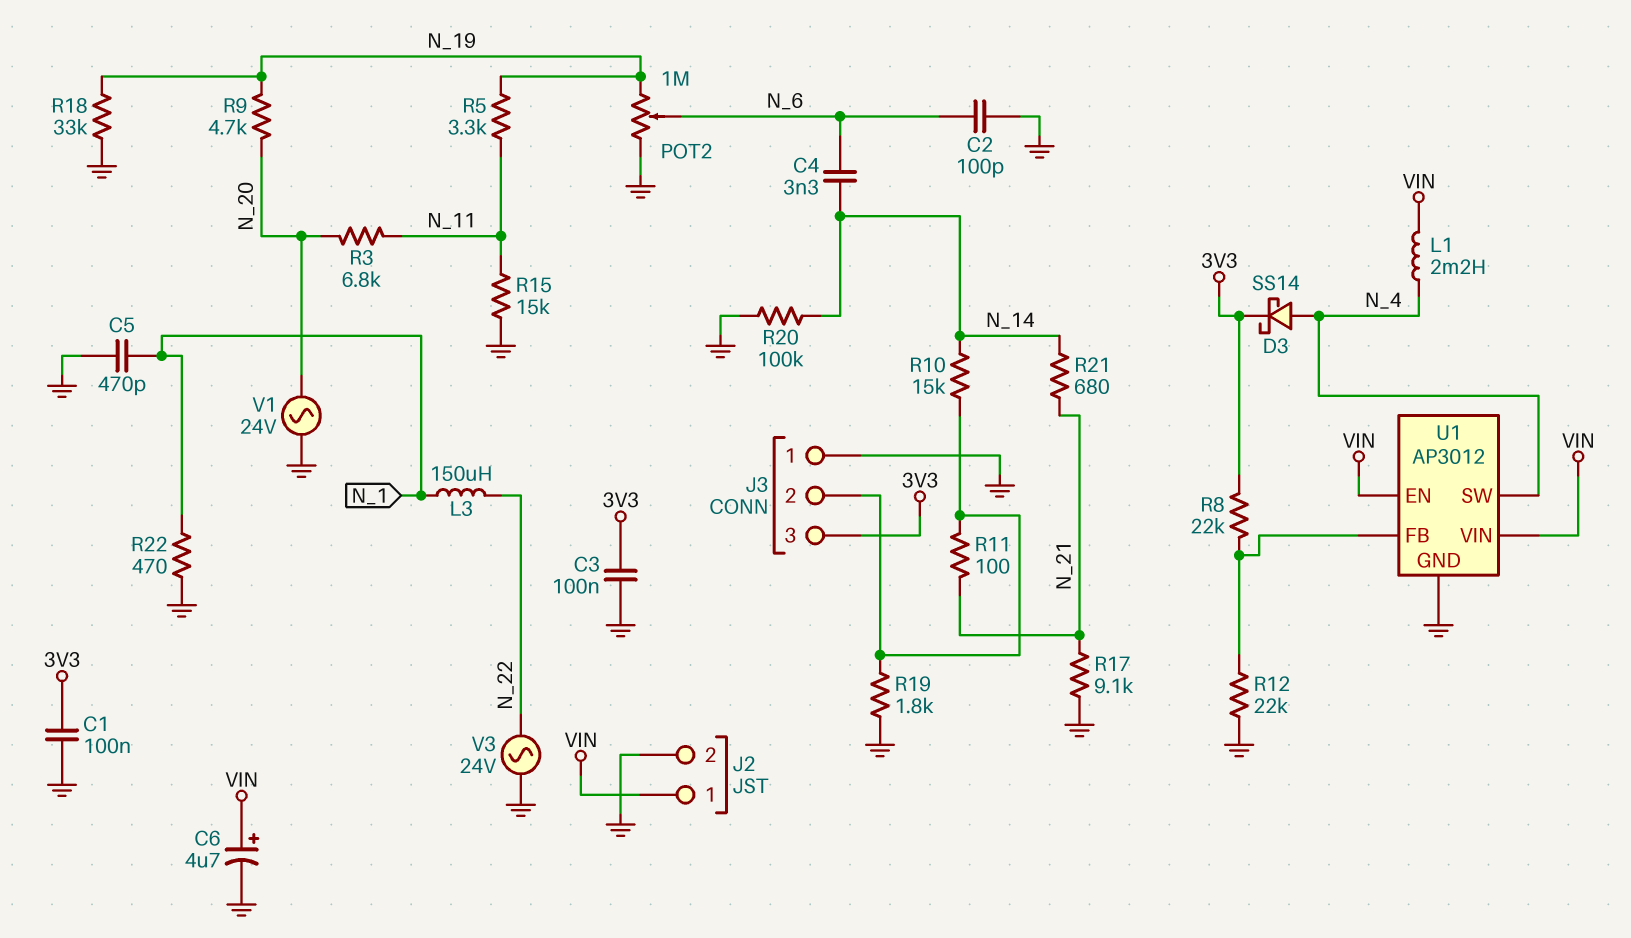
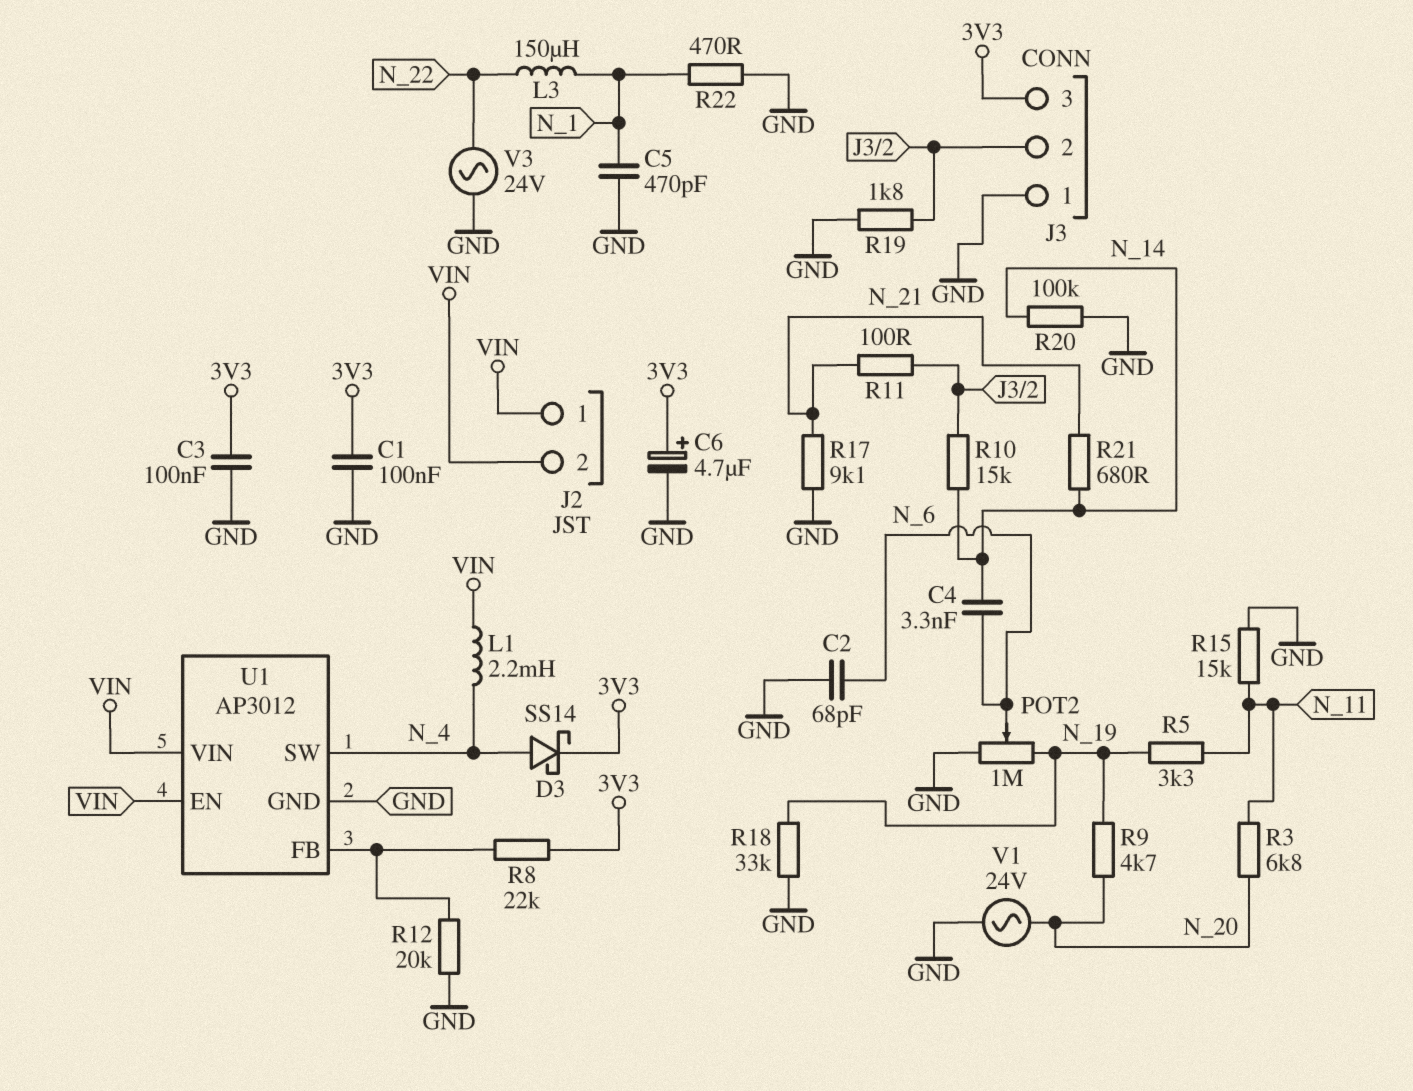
C2: 100pF (GND, N_6) -> 68pF (GND, N_6)
C6: 4.7uF (plus VIN, minus GND) -> 4.7uF (plus 3V3, minus GND)
J2 pin 2: GND -> VIN
R12: 22k (GND, U1/FB) -> 20k (GND, U1/FB)

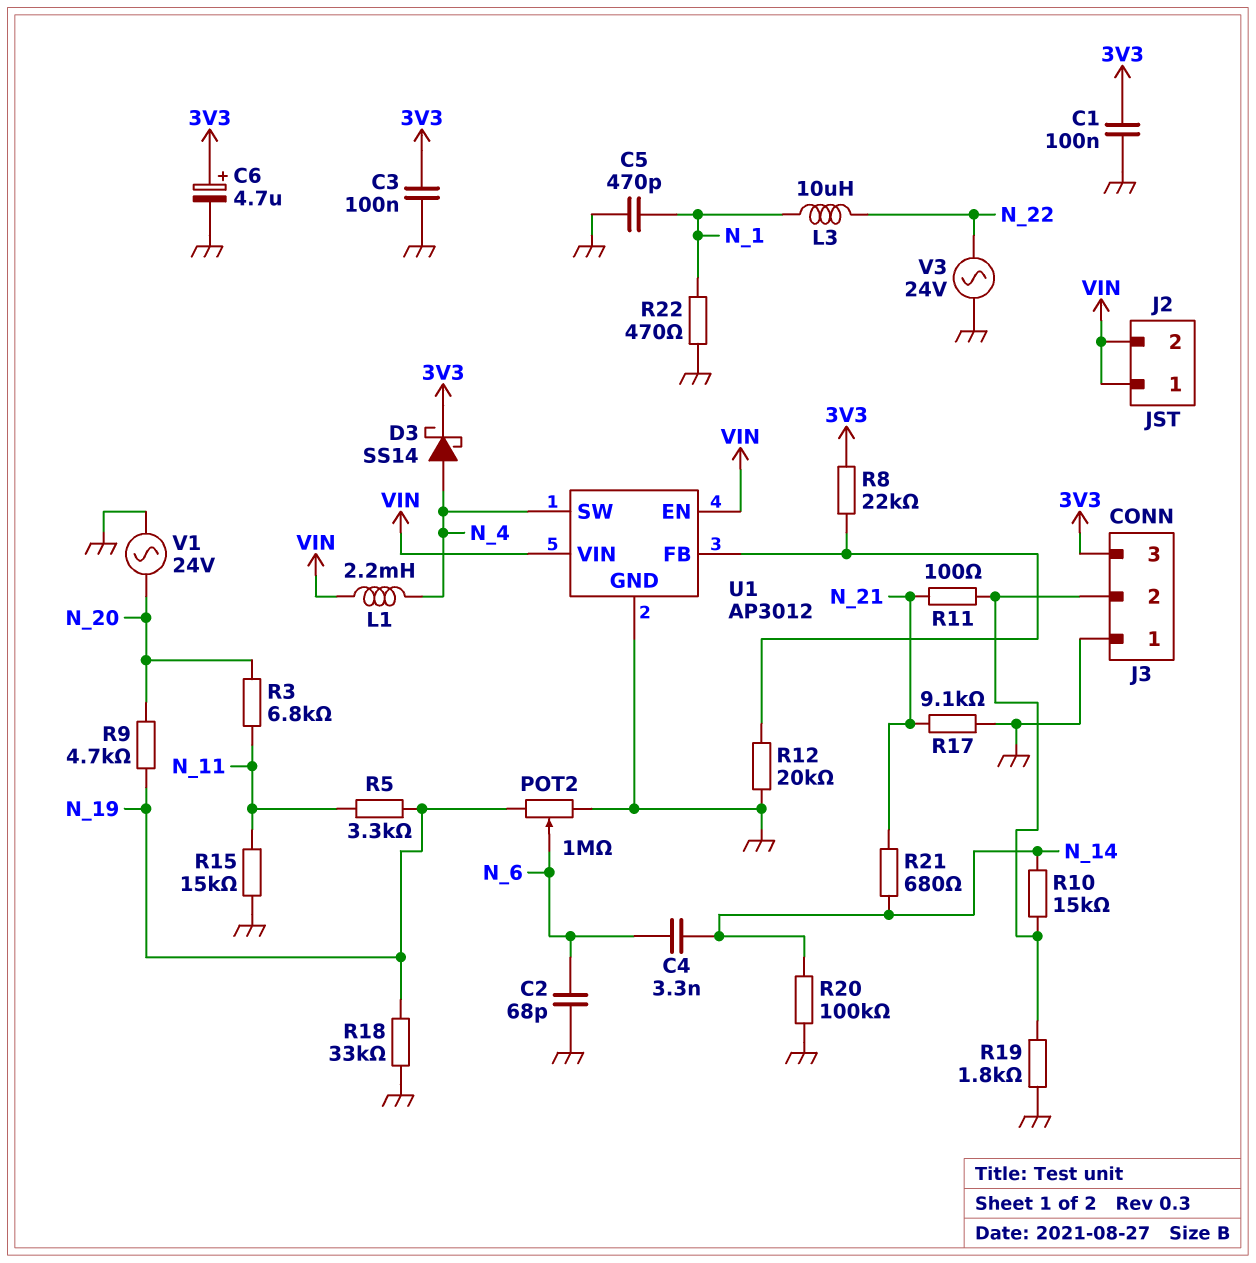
L3: 150uH (N_1, N_22) -> 10uH (N_1, N_22)

